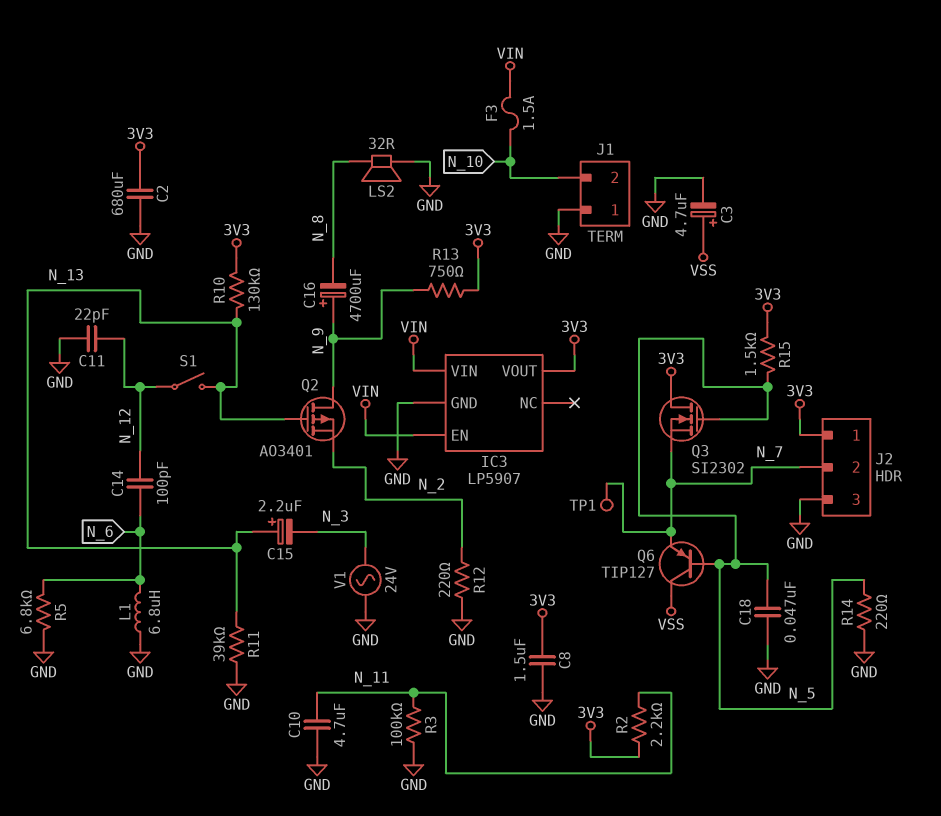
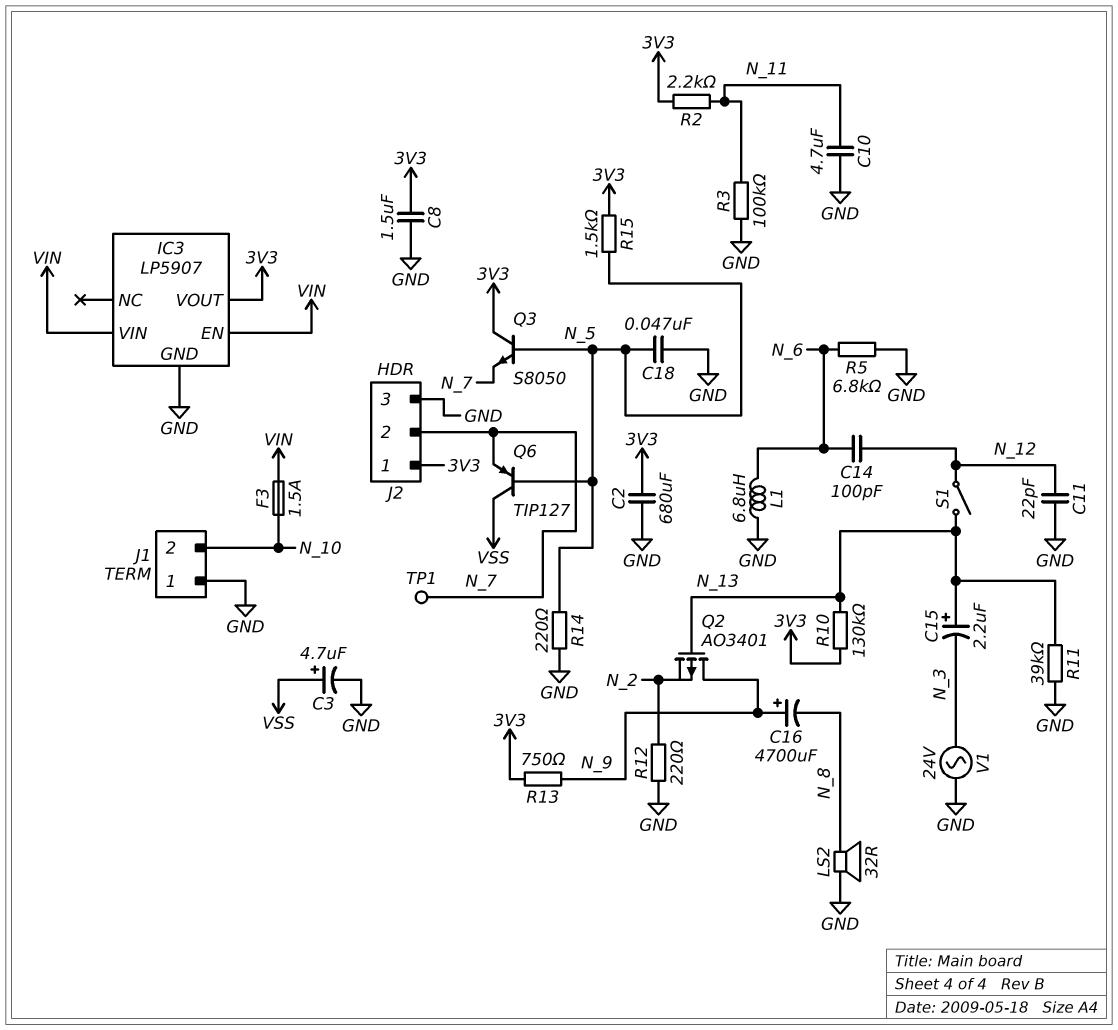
Q3: NMOS SI2302 (G N_5, D 3V3, S N_7) -> NPN S8050 (B N_5, C 3V3, E N_7)

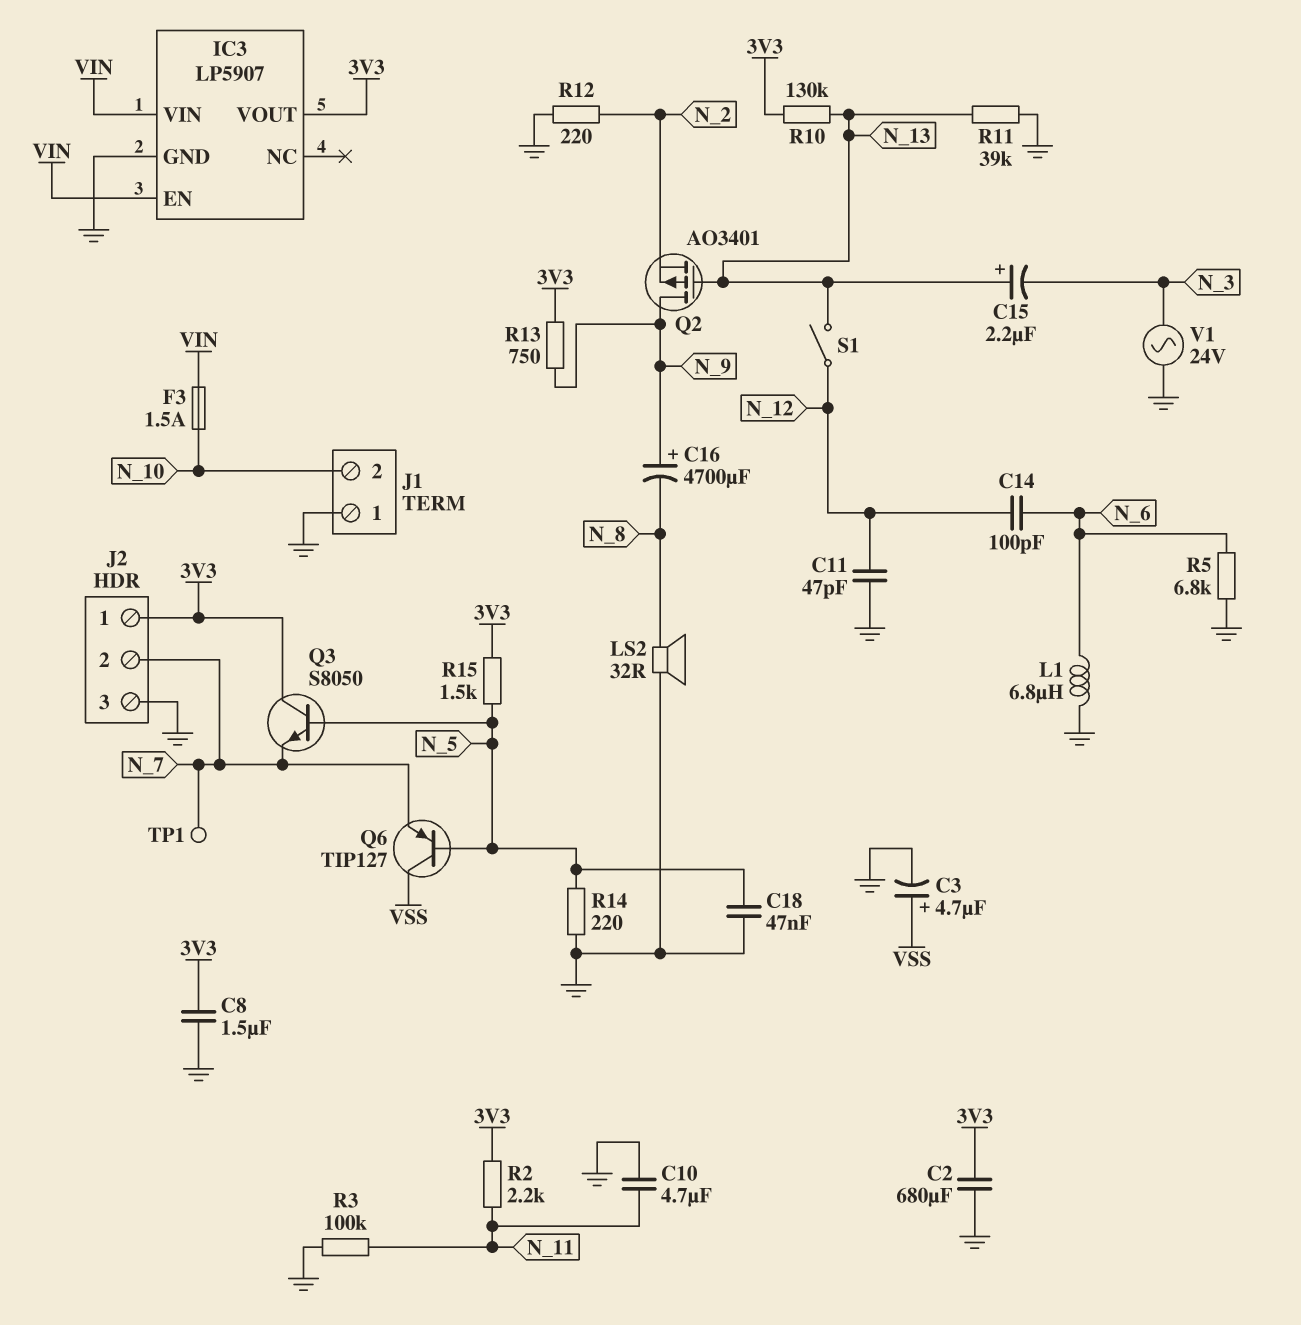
C11: 22pF (GND, N_12) -> 47pF (GND, N_12)

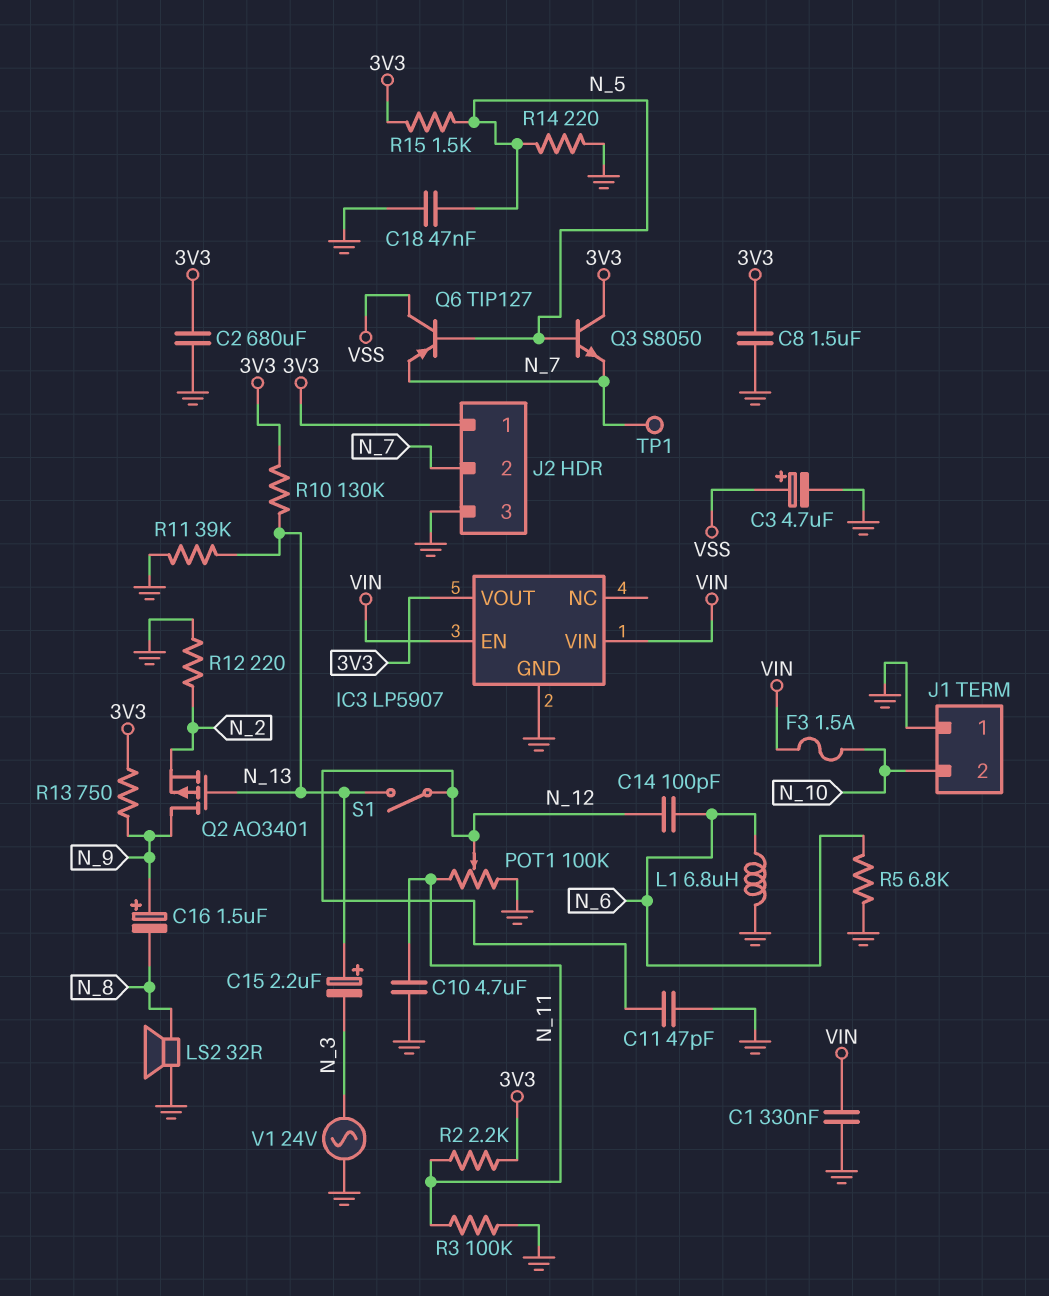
C1: none -> 330nF (GND, VIN)
C16: 4700uF (plus N_9, minus N_8) -> 1.5uF (plus N_9, minus N_8)
POT1: none -> 100k (GND, N_11, wiper N_12)

